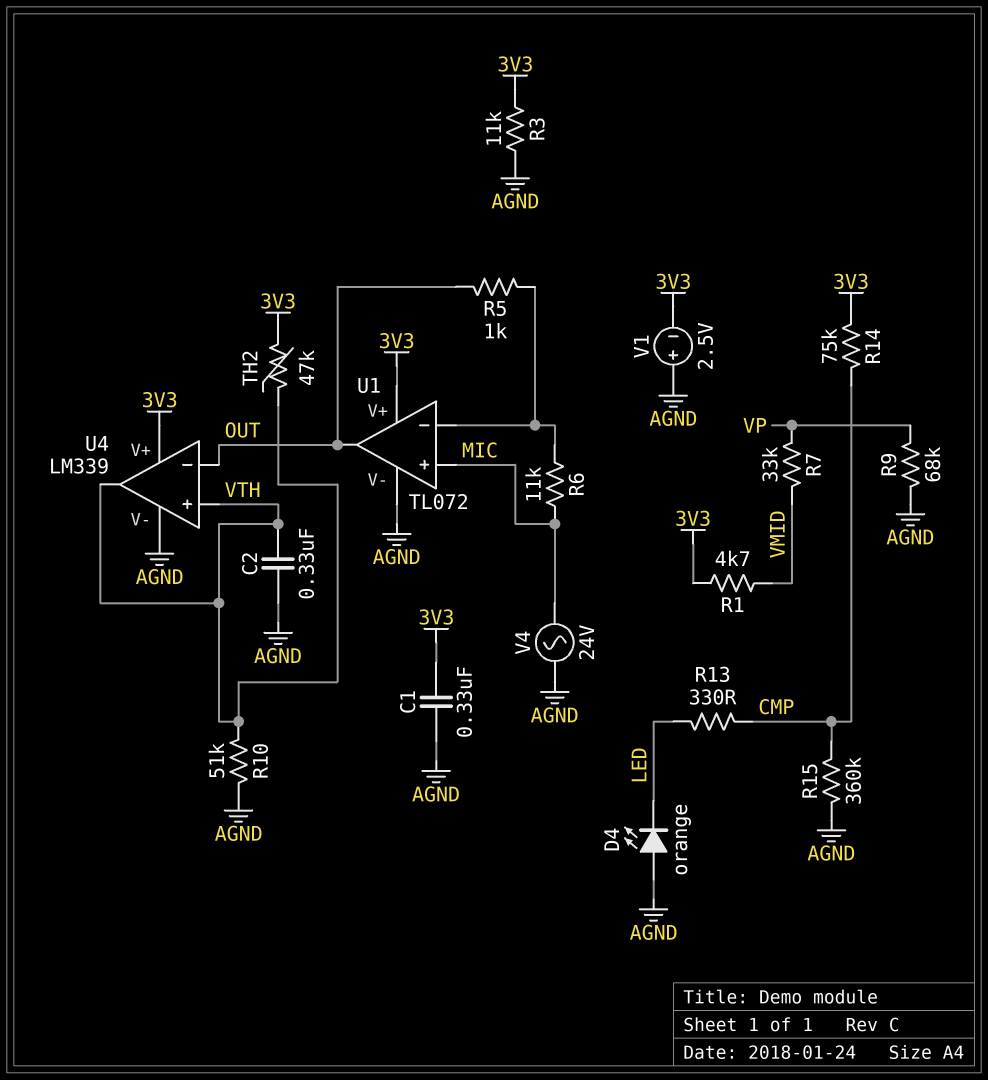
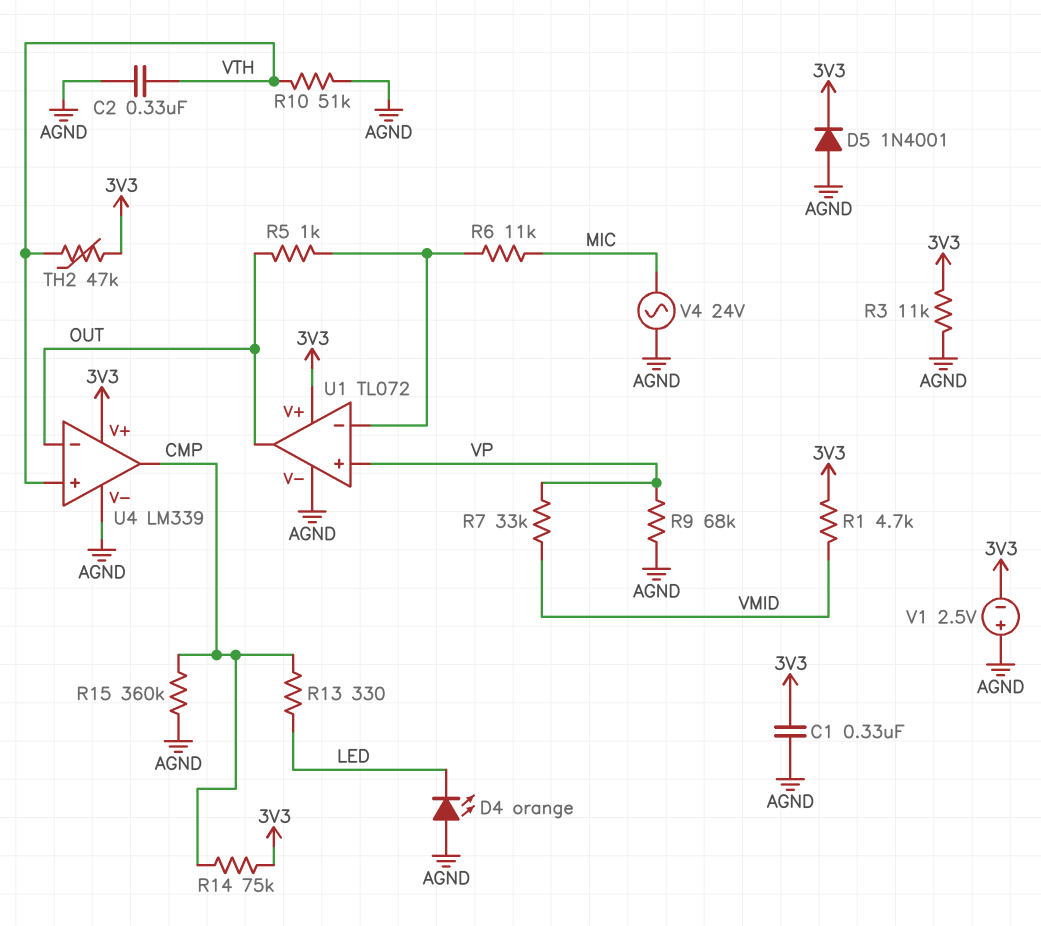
D5: none -> diode 1N4001 (A AGND, K 3V3)
U1 pin in+: MIC -> VP
U4 pin out: VTH -> CMP

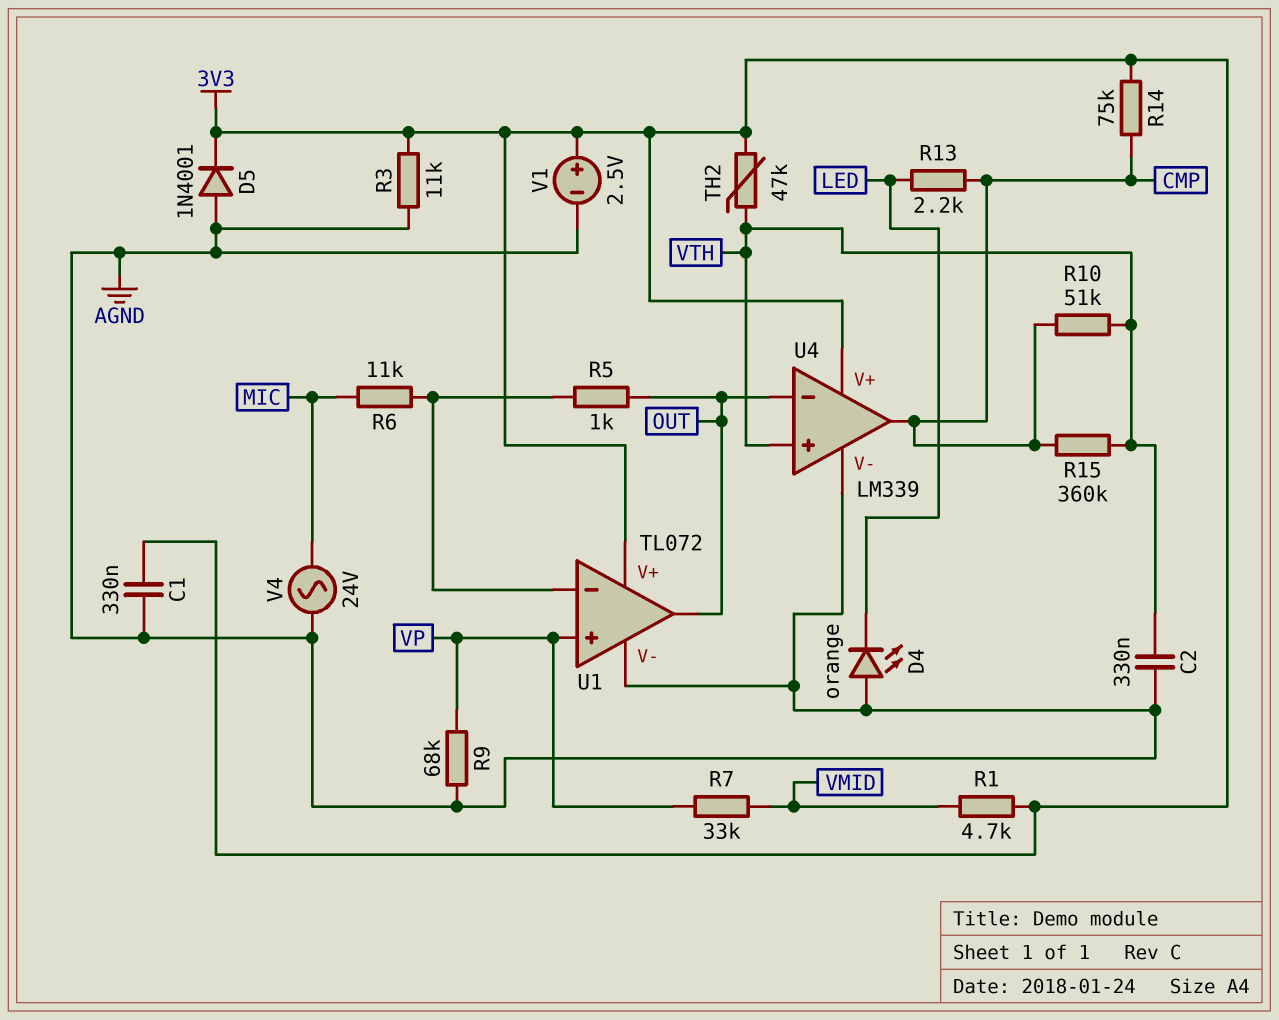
R10: 51k (AGND, VTH) -> 51k (CMP, VTH)
R13: 330 (CMP, LED) -> 2.2k (CMP, LED)
R15: 360k (AGND, CMP) -> 360k (CMP, VTH)
V1: 2.5V (plus AGND, minus 3V3) -> 2.5V (plus 3V3, minus AGND)

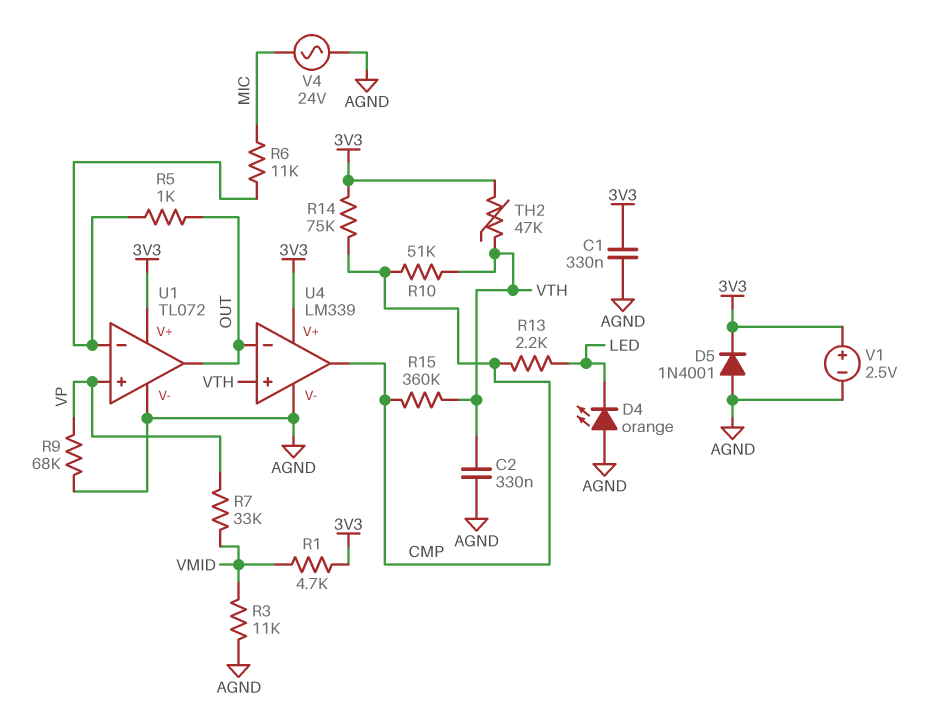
R3: 11k (3V3, AGND) -> 11k (AGND, VMID)

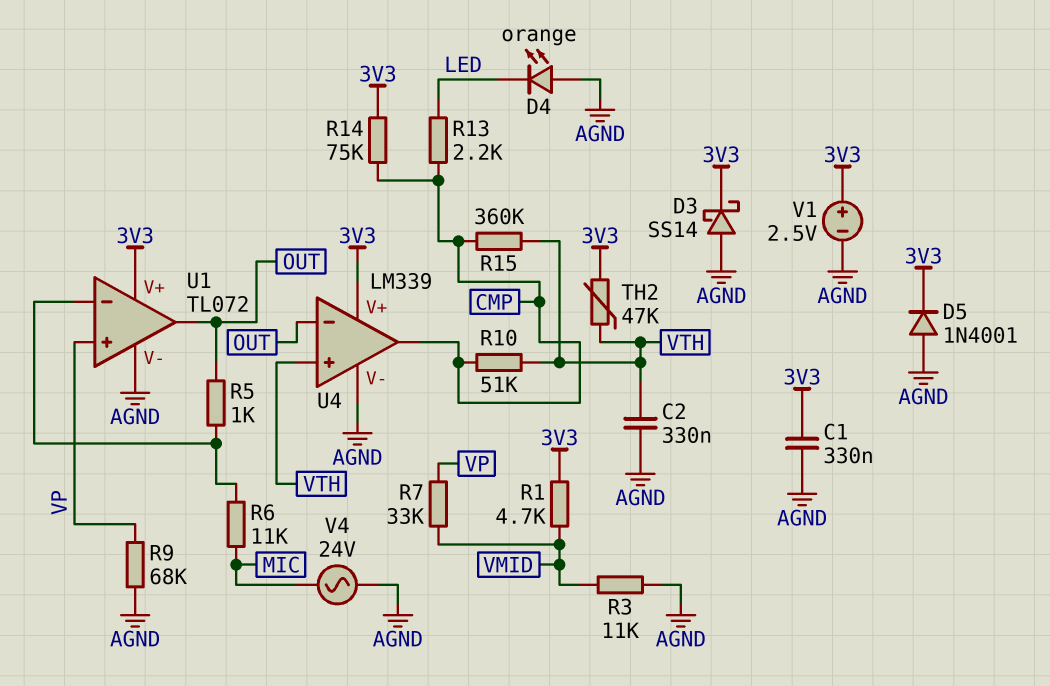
D3: none -> schottky SS14 (A AGND, K 3V3)

